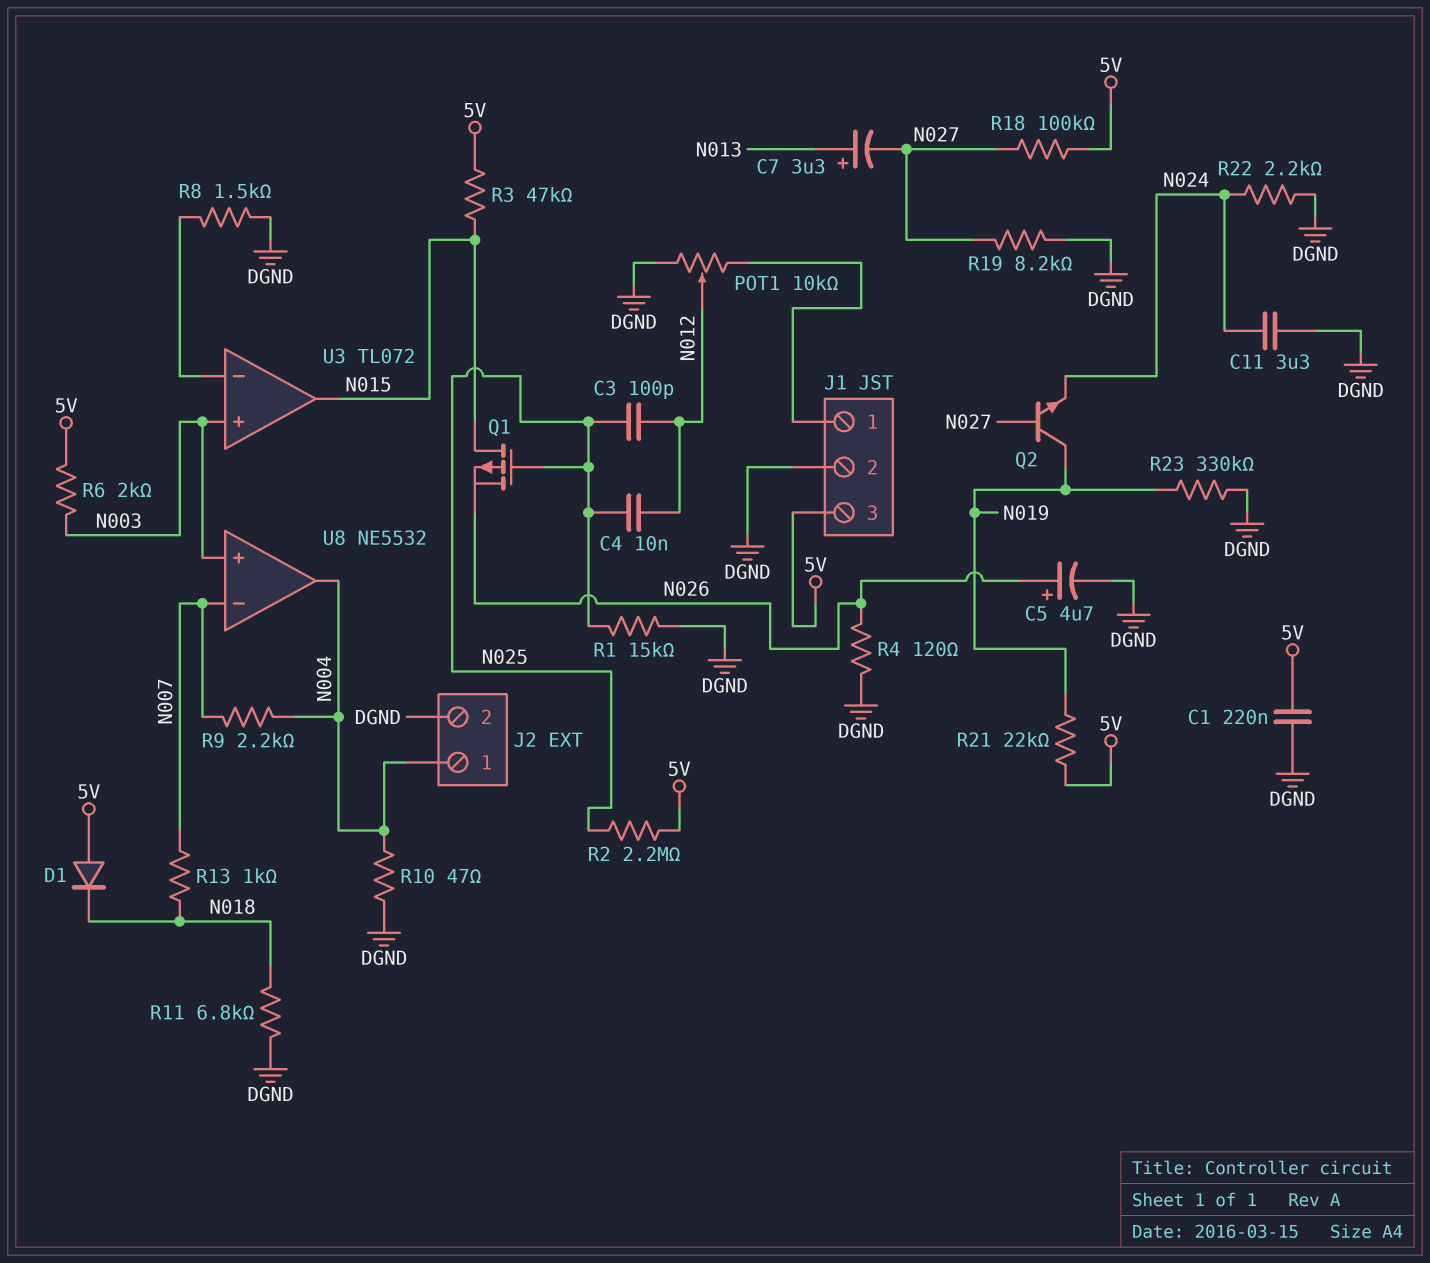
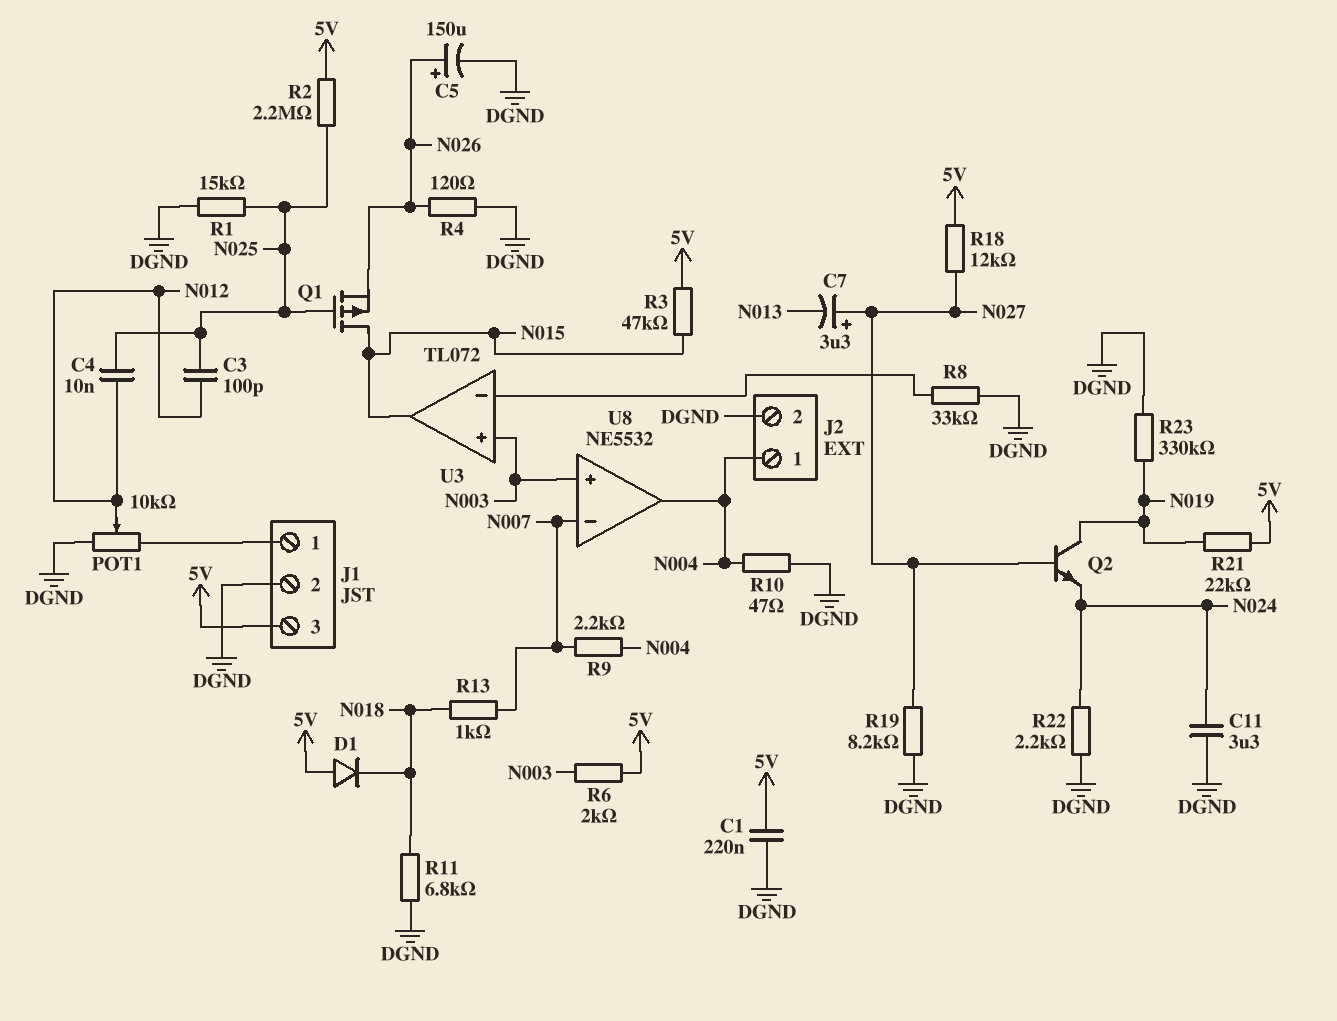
C5: 4.7uF (plus N026, minus DGND) -> 150uF (plus N026, minus DGND)
C7: 3.3uF (plus N013, minus N027) -> 3.3uF (plus N027, minus N013)
R8: 1.5k (DGND, U3/in-) -> 33k (DGND, U3/in-)
R18: 100k (5V, N027) -> 12k (5V, N027)

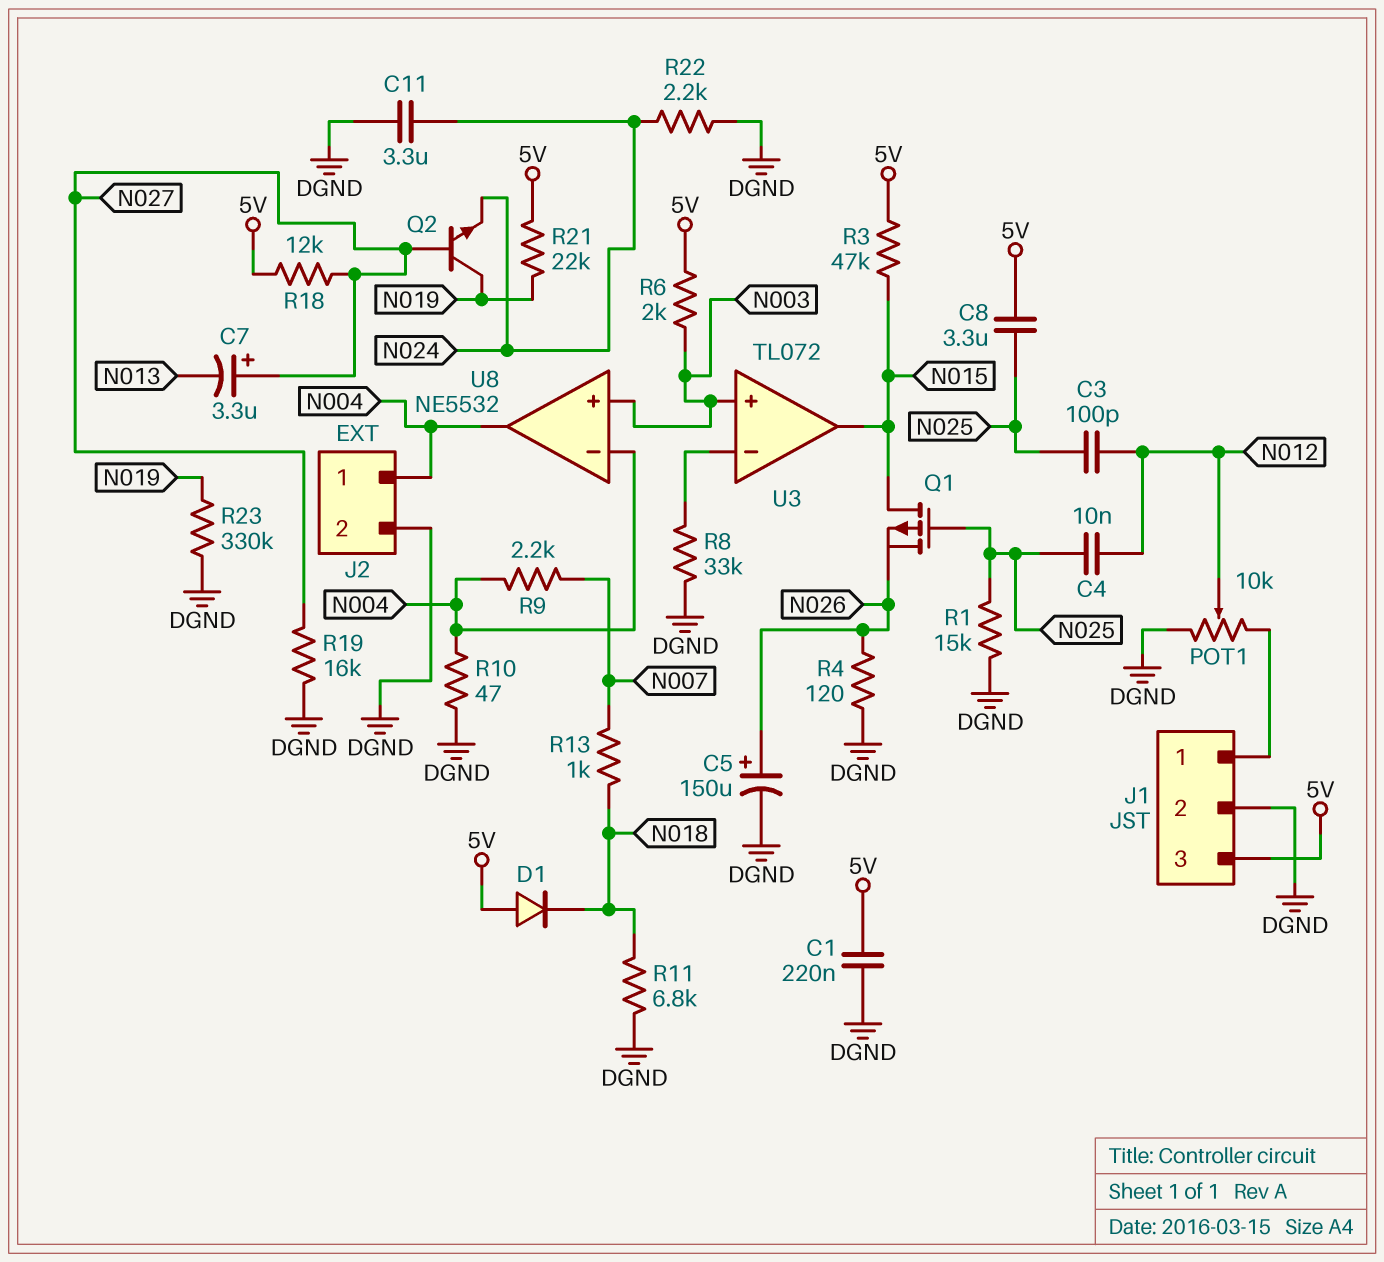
C8: none -> 3.3uF (5V, N025)
R2: 2.2M (5V, N025) -> none
R19: 8.2k (DGND, N027) -> 16k (DGND, N027)
U8 pin in-: N007 -> N004

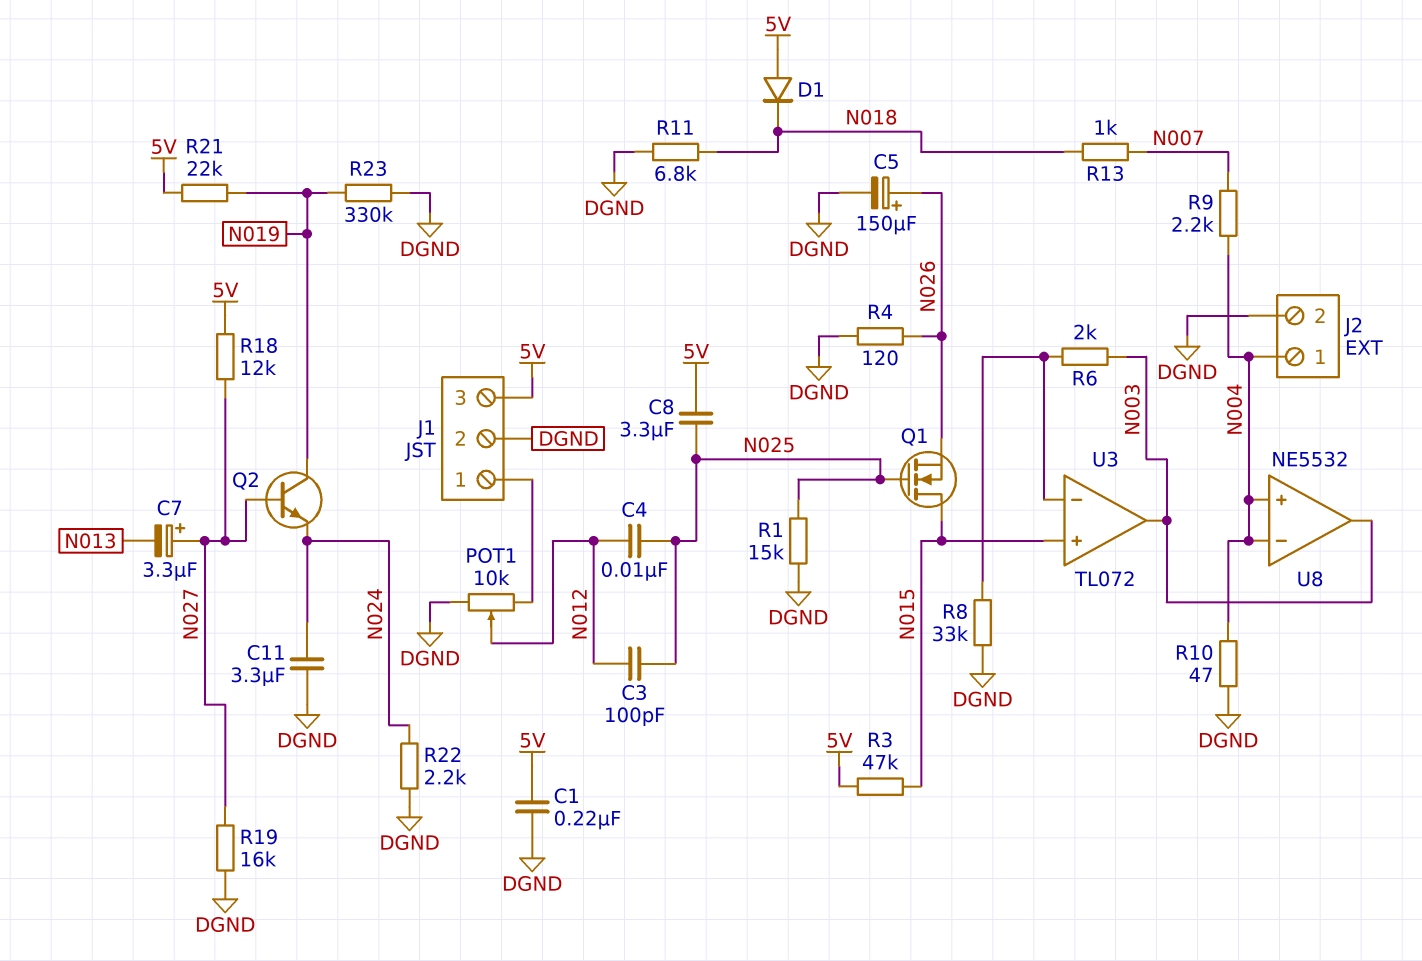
Q1: PMOS (G N025, D N015, S N026) -> NMOS (G N025, D N015, S N026)
R6: 2k (5V, N003) -> 2k (N003, U3/in-)
U3 pin in+: N003 -> N015
U3 pin out: N015 -> N003
U8 pin in+: N003 -> N004
U8 pin out: N004 -> N003

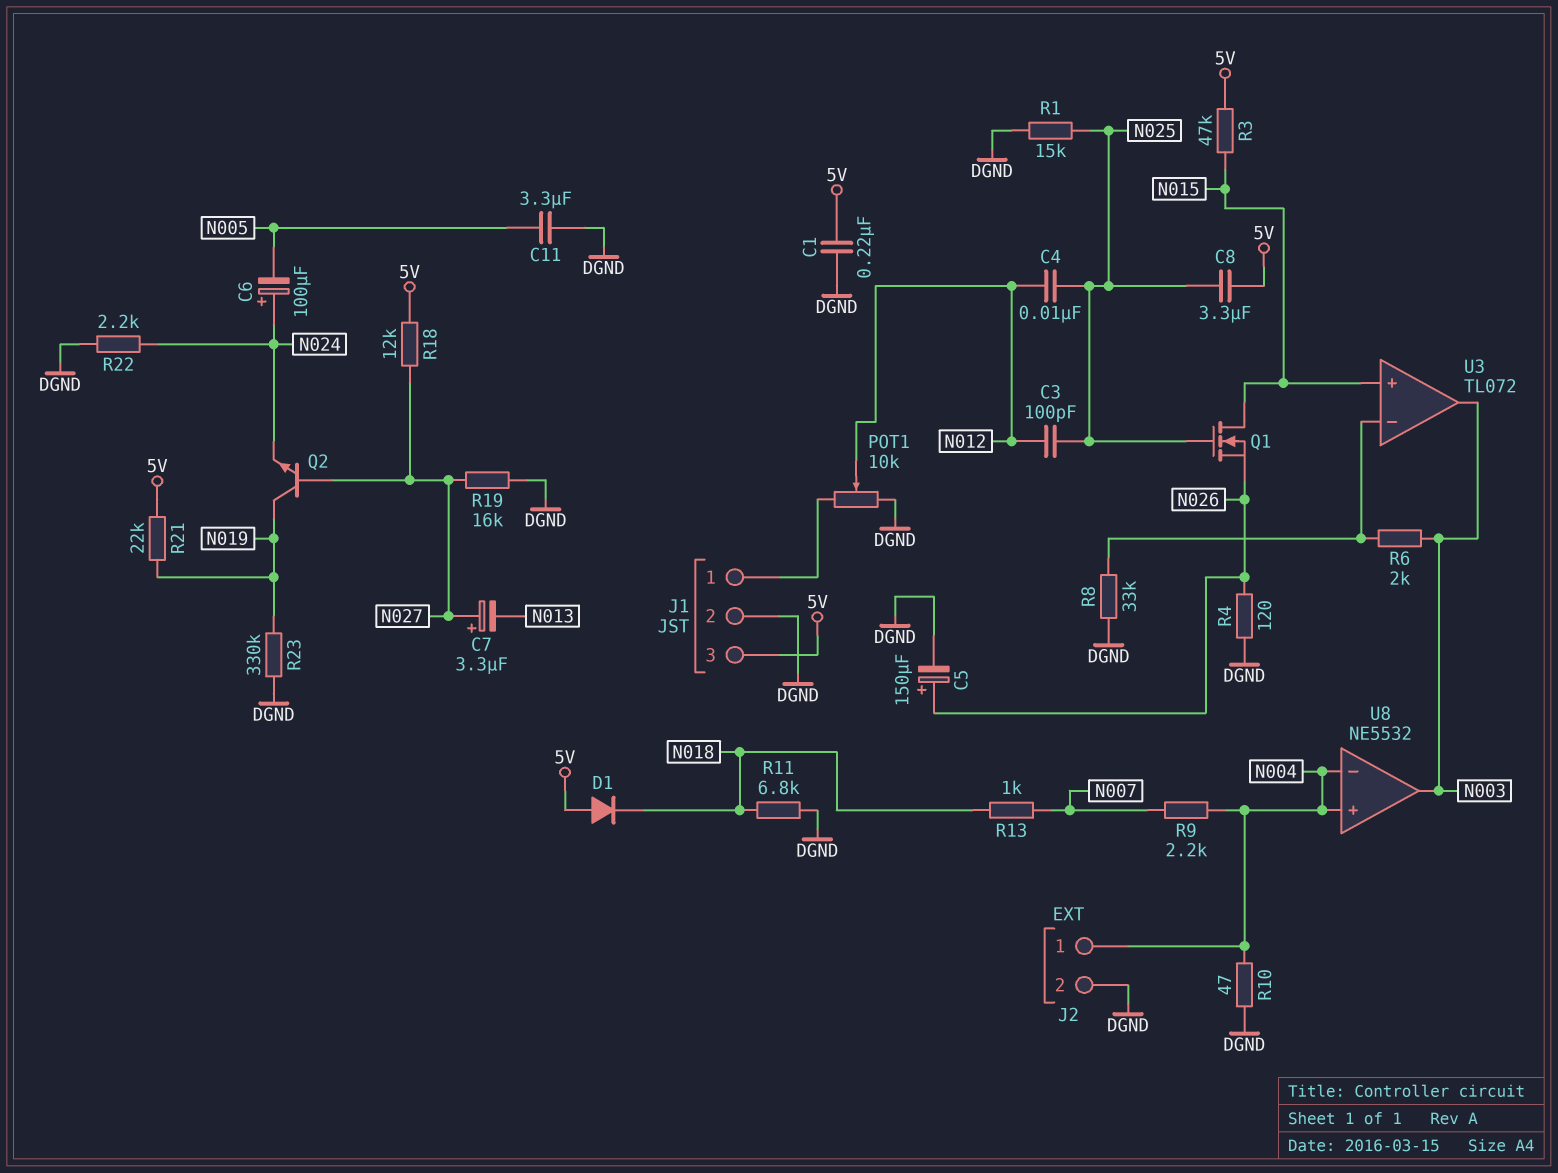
C6: none -> 100uF (plus N024, minus N005)
C11: 3.3uF (DGND, N024) -> 3.3uF (DGND, N005)

